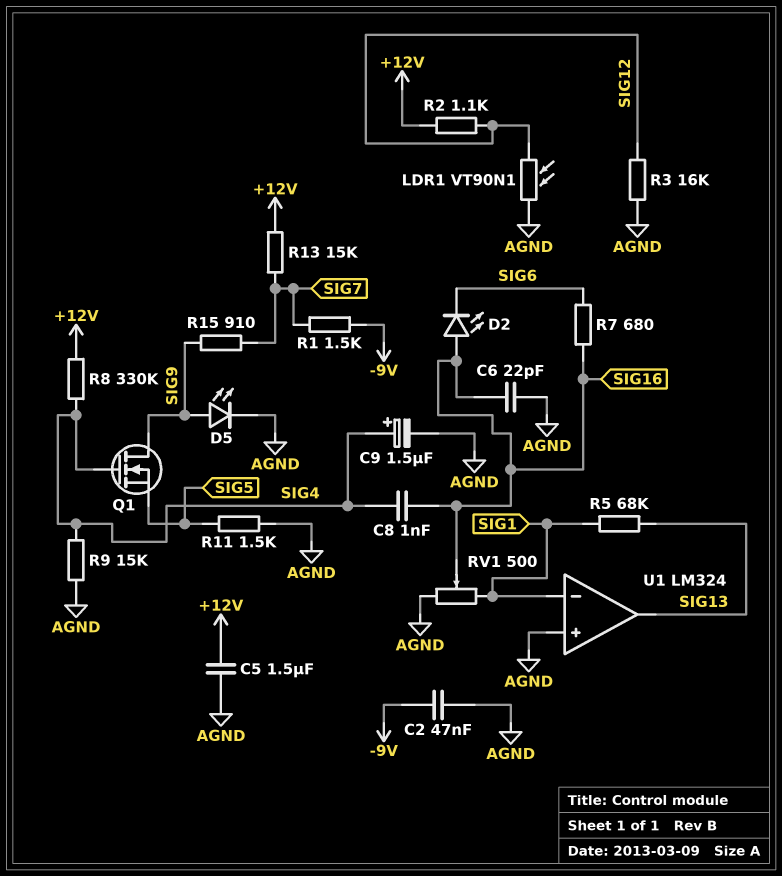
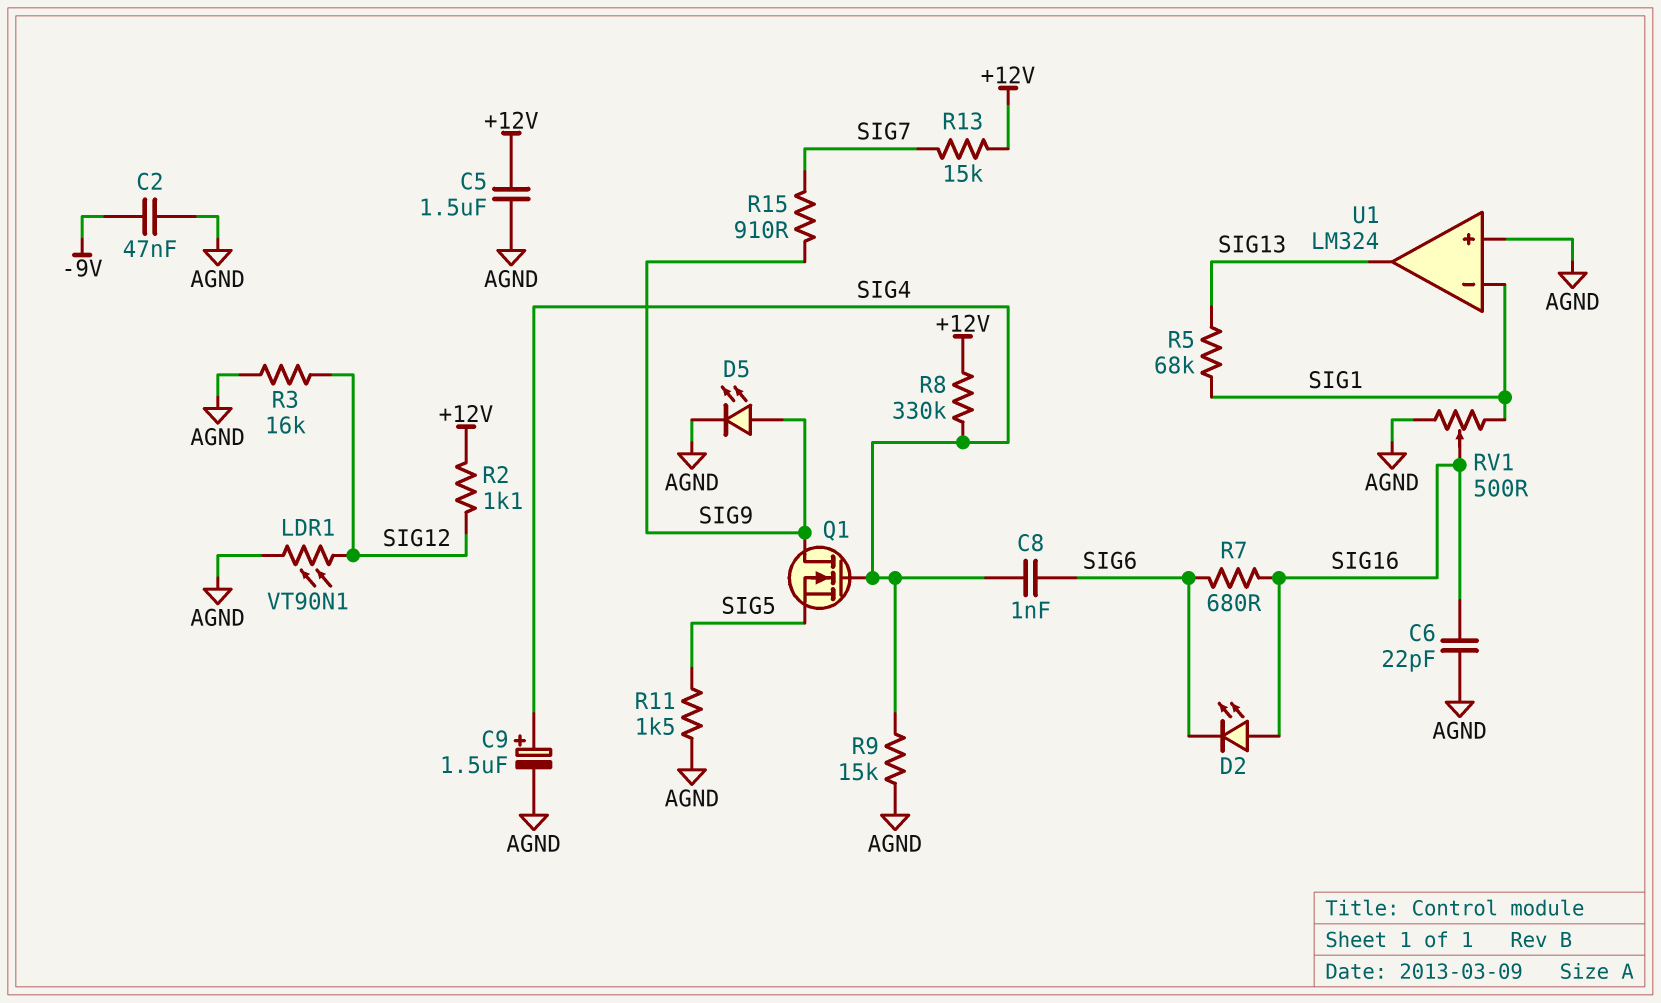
C8: 1nF (SIG4, SIG16) -> 1nF (SIG4, SIG6)
R1: 1.5k (-9V, SIG7) -> none

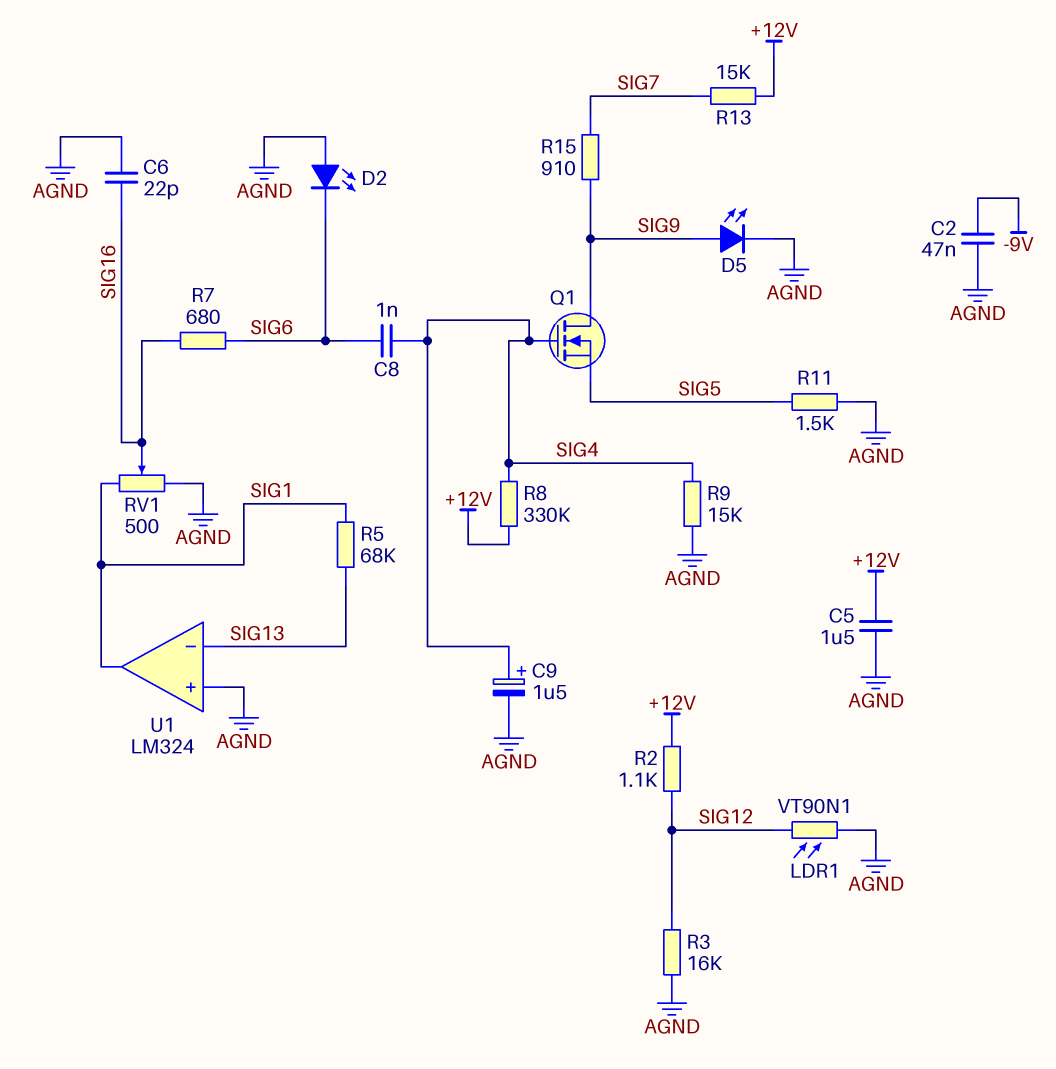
D2: LED (A SIG16, K SIG6) -> LED (A AGND, K SIG6)
U1 pin in-: SIG1 -> SIG13
U1 pin out: SIG13 -> SIG1

